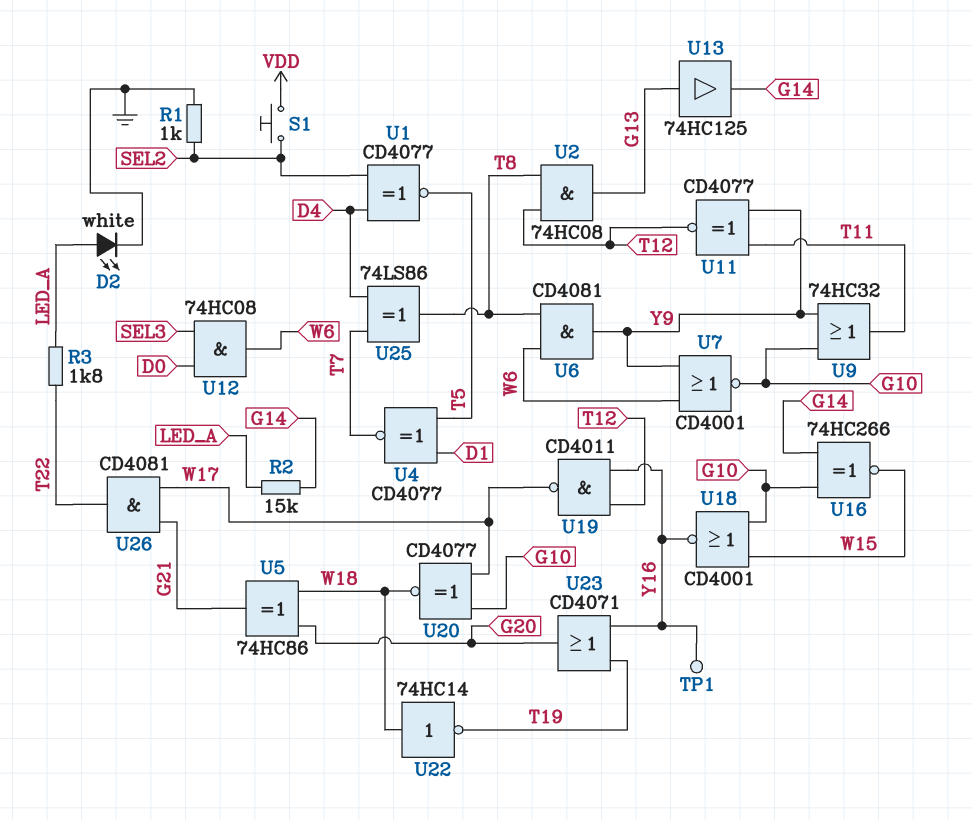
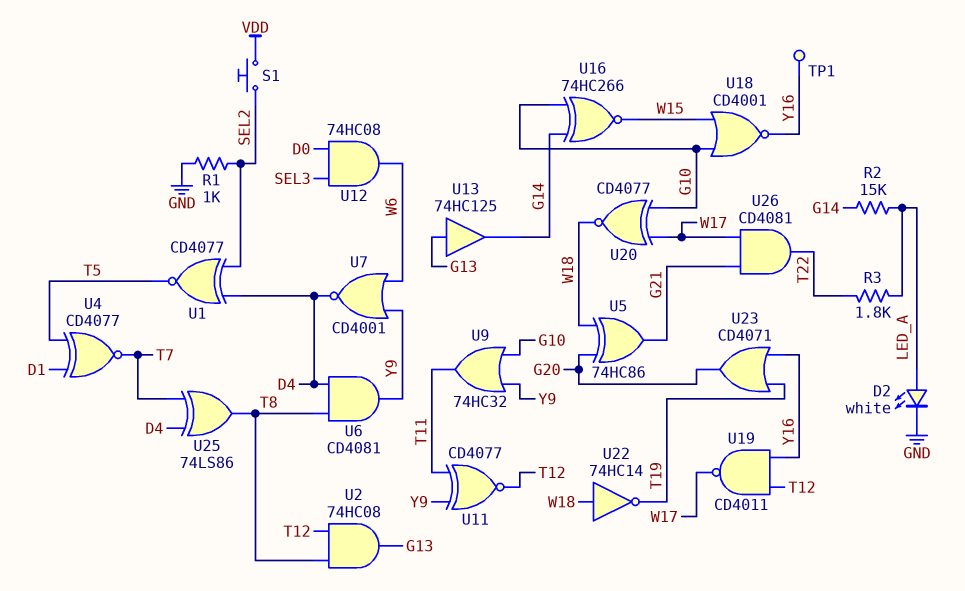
U6: AND CD4081 (in T8, in W6, out Y9) -> AND CD4081 (in D4, in T8, out Y9)
U7: NOR CD4001 (in W6, in Y9, out G10) -> NOR CD4001 (in W6, in Y9, out D4)

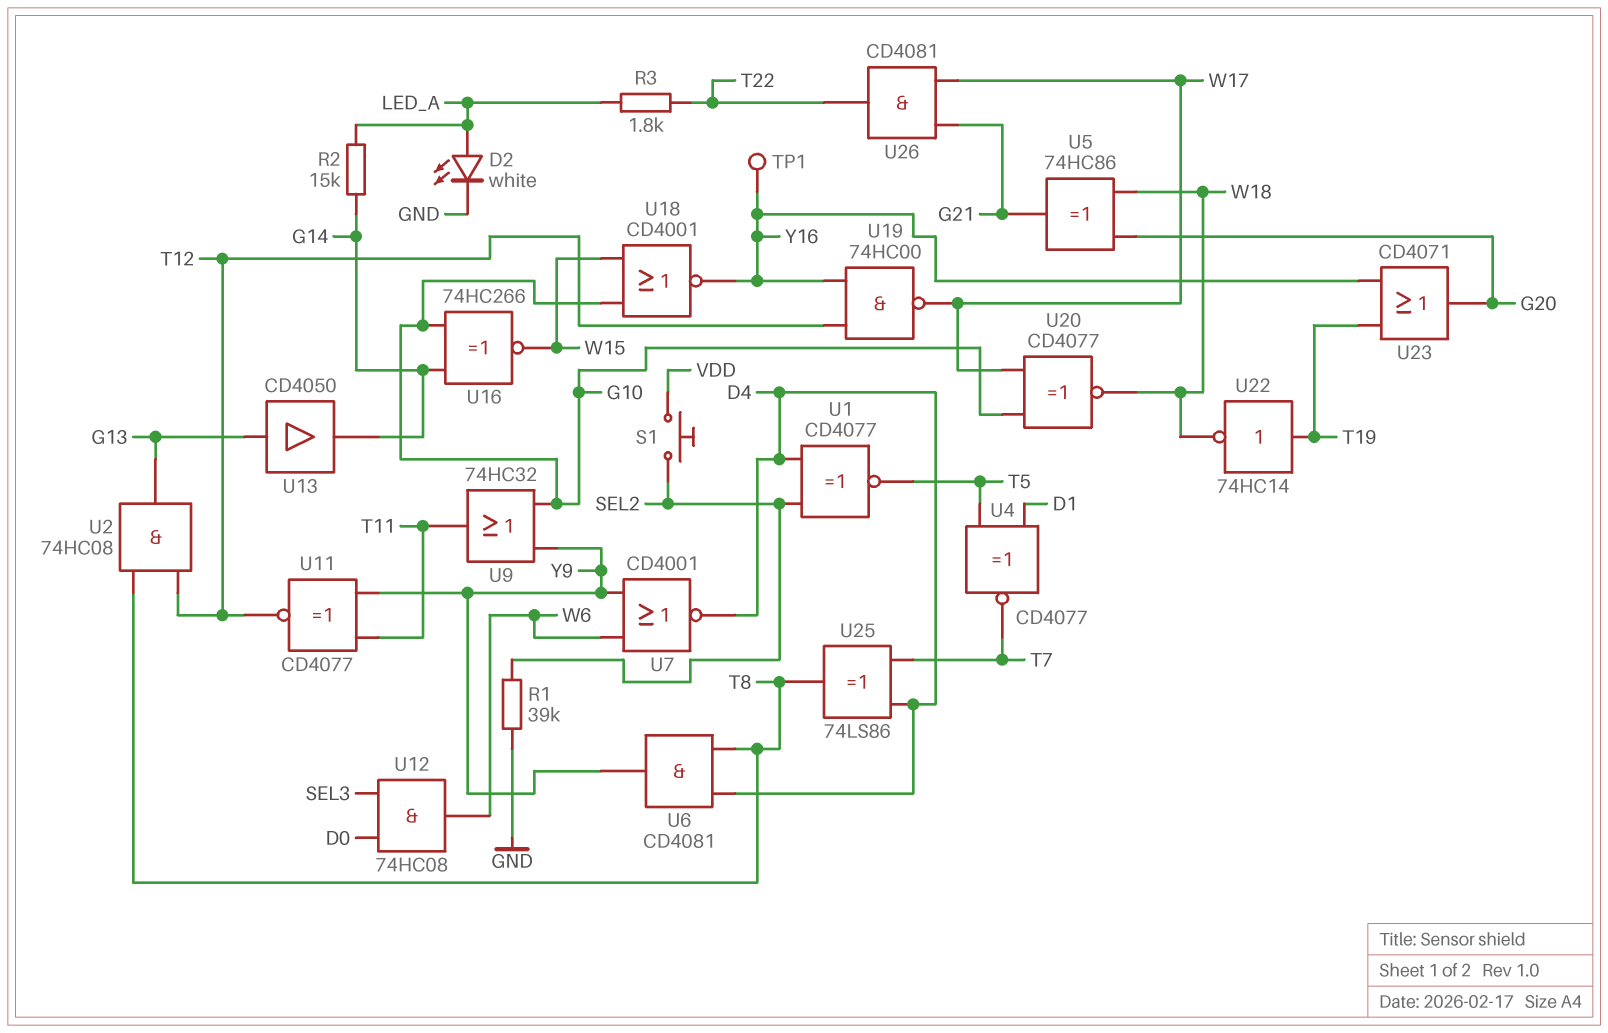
R1: 1k (GND, SEL2) -> 39k (GND, SEL2)
U13: buffer 74HC125 (in G13, out G14) -> buffer CD4050 (in G13, out G14)
U19: NAND CD4011 (in T12, in Y16, out W17) -> NAND 74HC00 (in T12, in Y16, out W17)
U22: NOT 74HC14 (in W18, out T19) -> NOT 74HC14 (in T19, out W18)

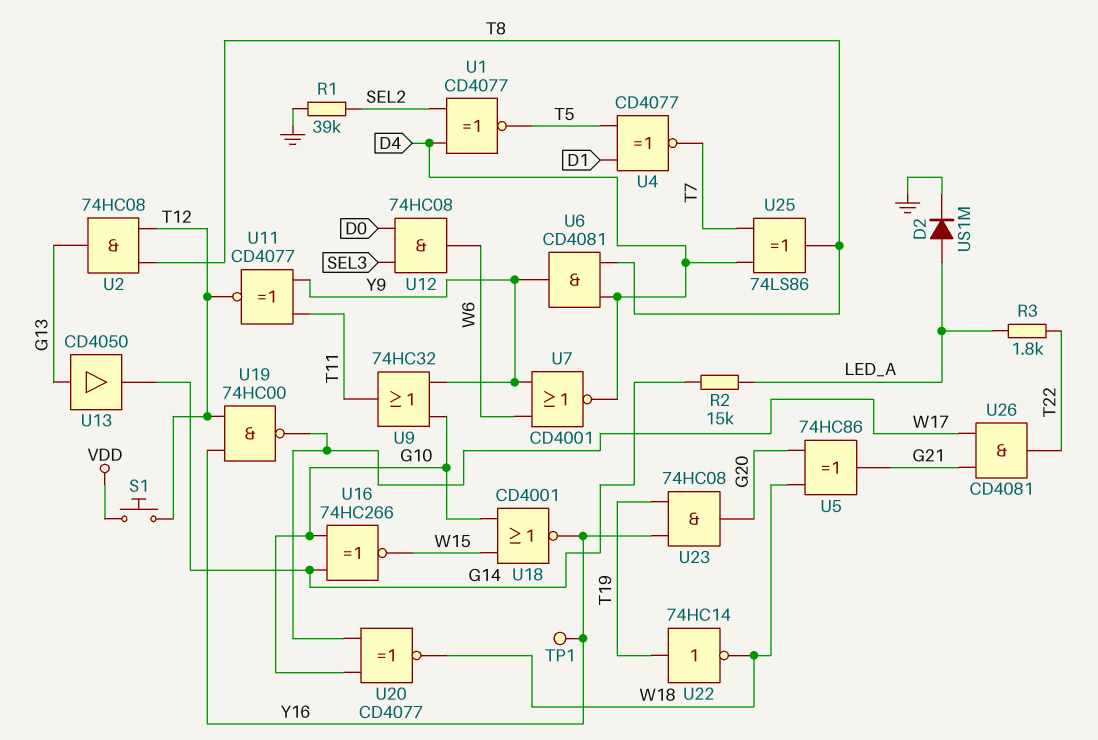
D2: LED white (A LED_A, K GND) -> diode US1M (A LED_A, K GND)
S1: button (SEL2, VDD) -> button (T12, VDD)
U23: OR CD4071 (in T19, in Y16, out G20) -> AND 74HC08 (in T19, in Y16, out G20)

